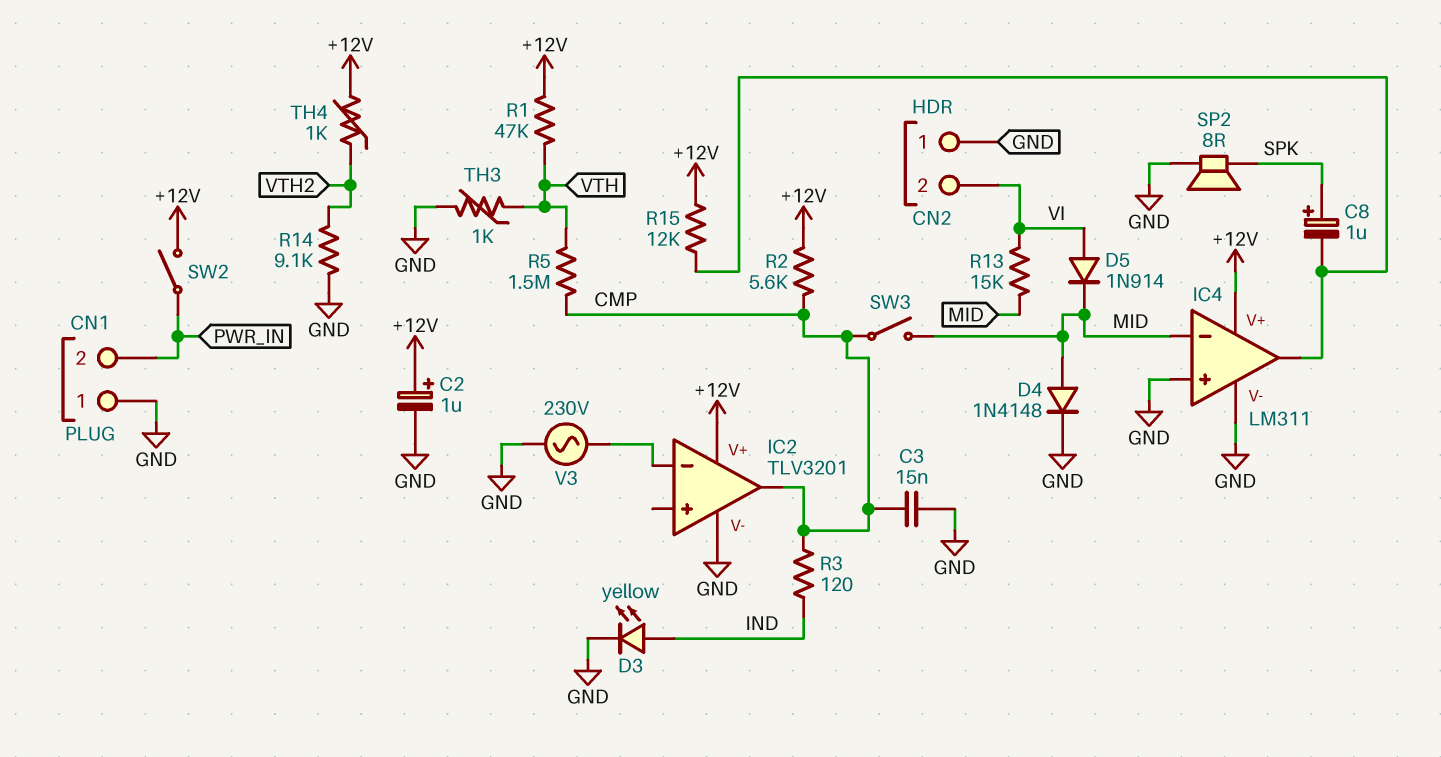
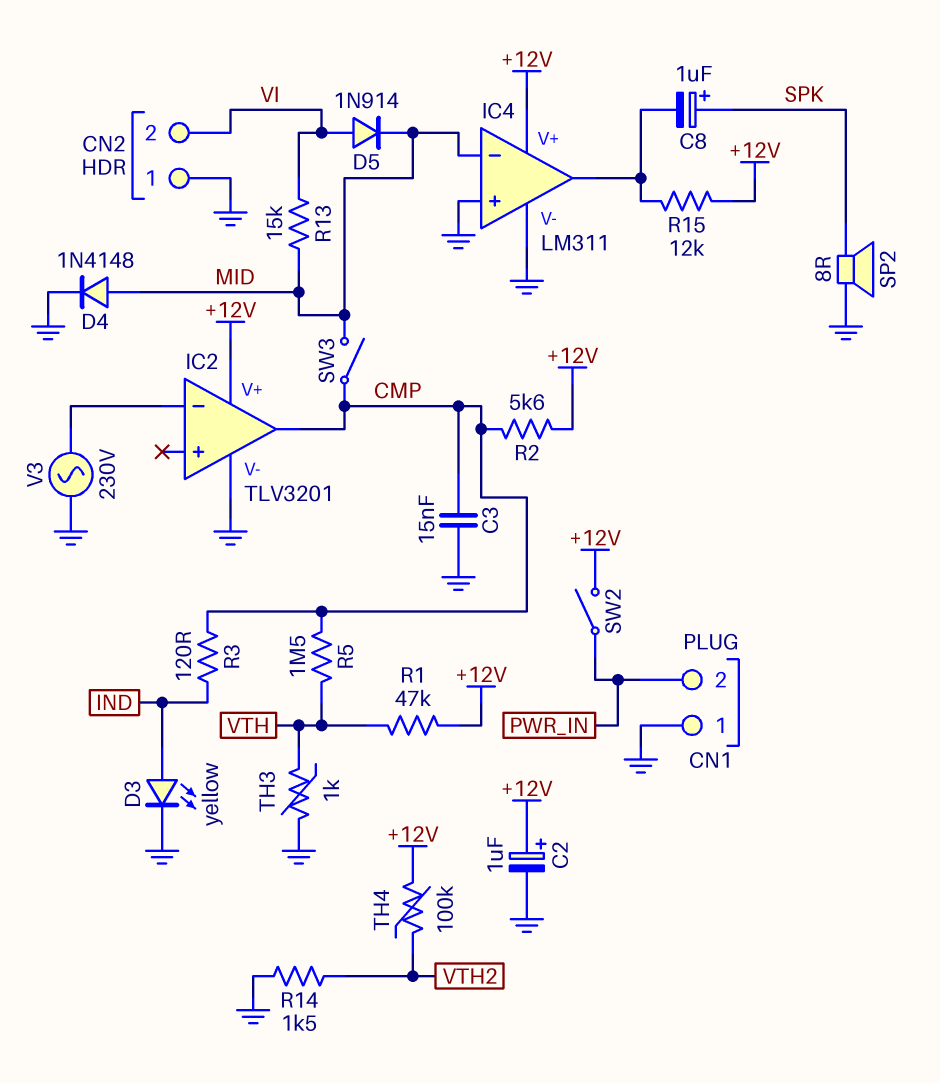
R14: 9.1k (GND, VTH2) -> 1.5k (GND, VTH2)
TH4: 1k (+12V, VTH2) -> 100k (+12V, VTH2)

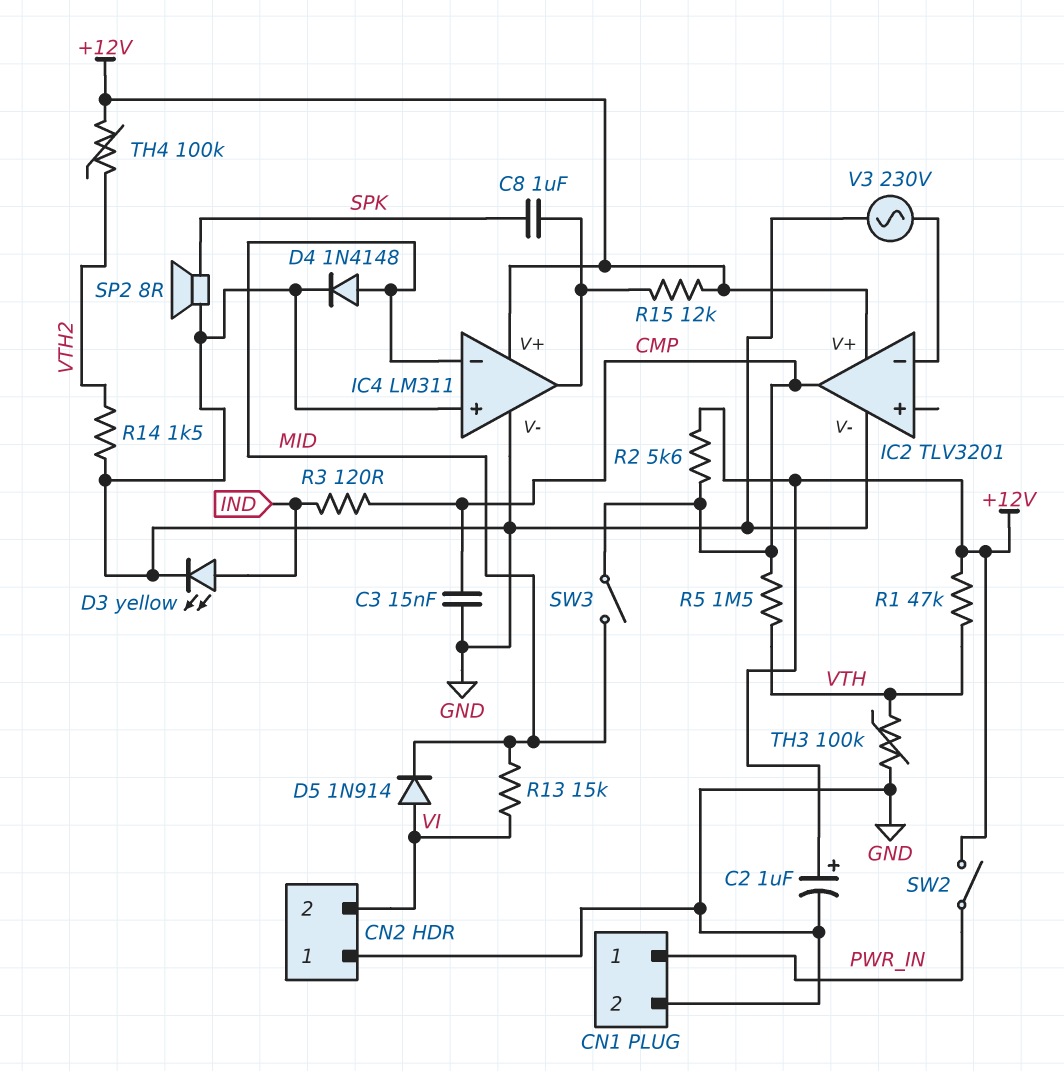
C8: 1uF (plus SPK, minus IC4/out) -> 1uF (IC4/out, SPK)
CN1 pin 1: GND -> PWR_IN
CN1 pin 2: PWR_IN -> GND
TH3: 1k (GND, VTH) -> 100k (GND, VTH)

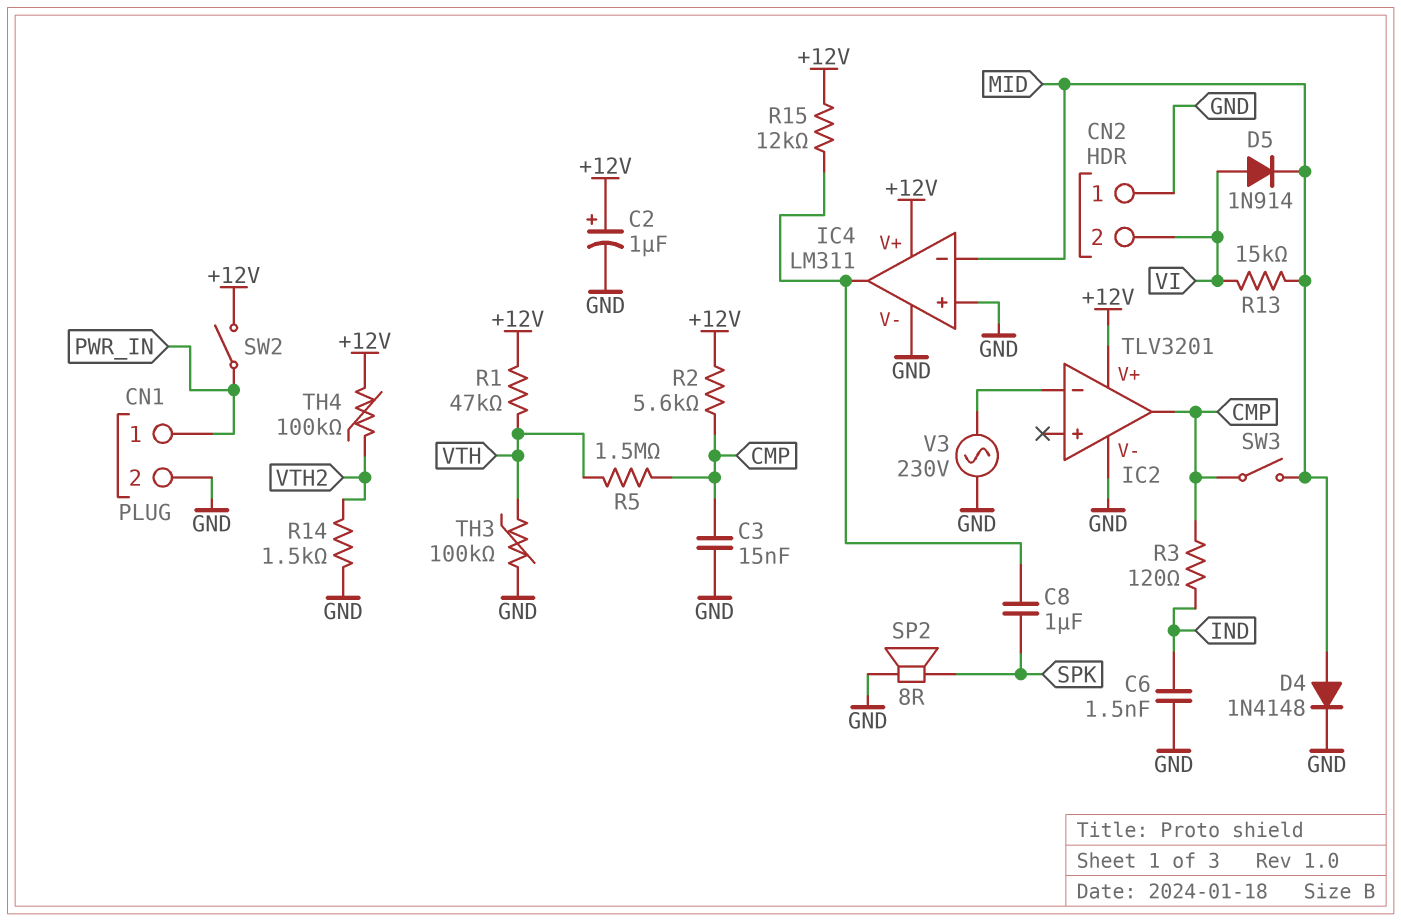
C6: none -> 1.5nF (GND, IND)
D3: LED yellow (A IND, K GND) -> none

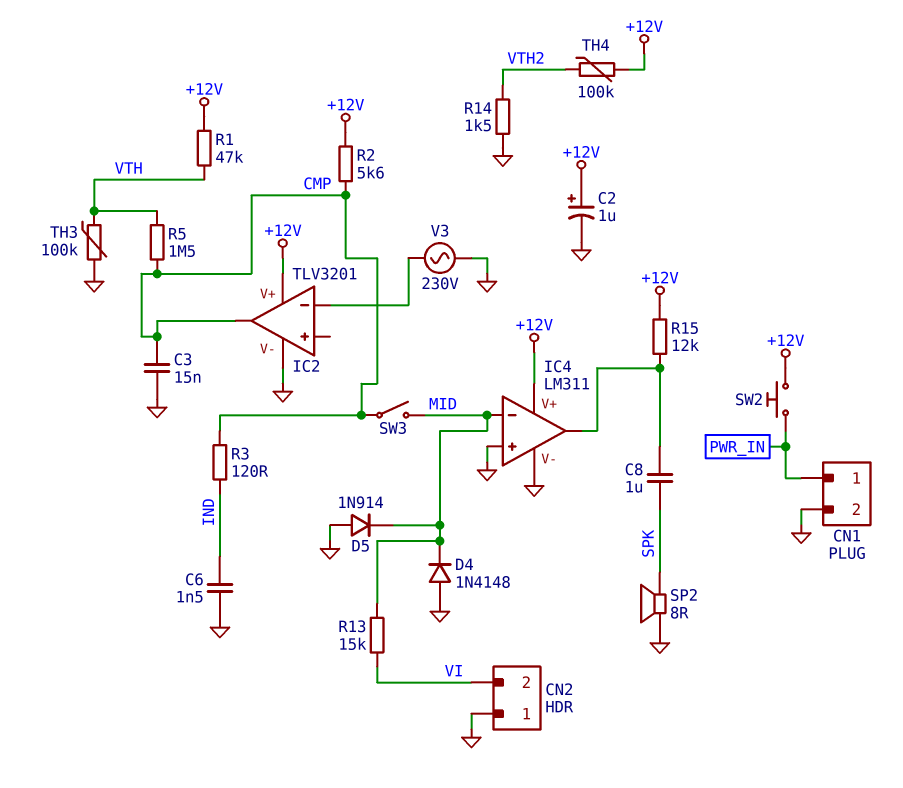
D4: diode 1N4148 (A MID, K GND) -> diode 1N4148 (A GND, K MID)
D5: diode 1N914 (A VI, K MID) -> diode 1N914 (A GND, K MID)
SW2: switch (+12V, PWR_IN) -> button (+12V, PWR_IN)

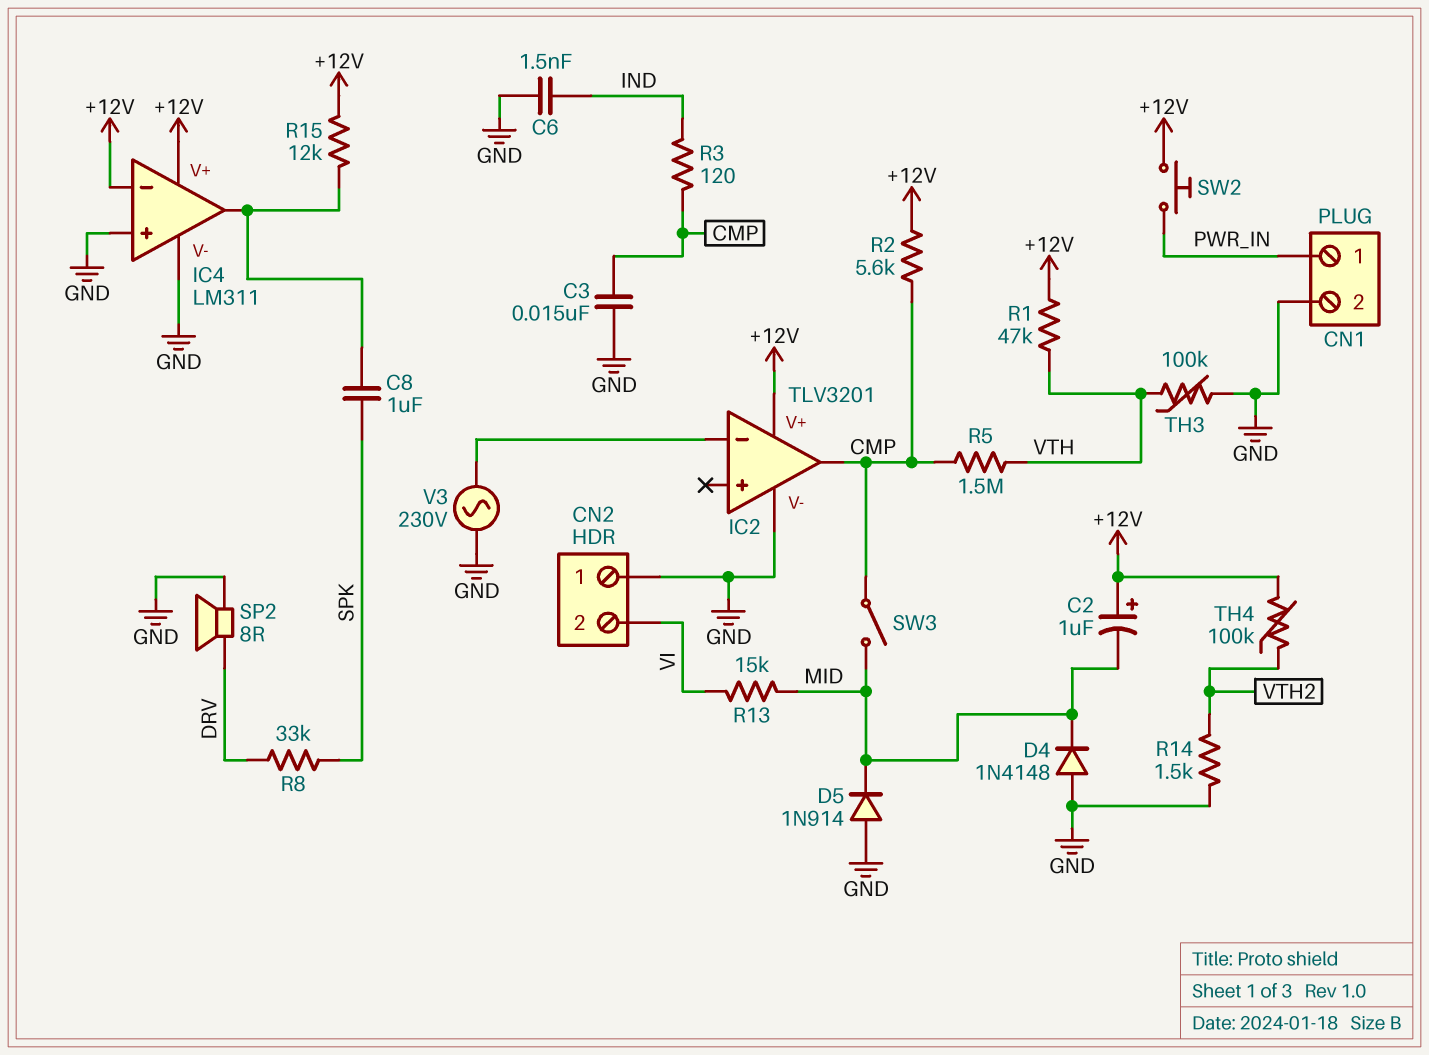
C2: 1uF (plus +12V, minus GND) -> 1uF (plus +12V, minus MID)
IC4 pin in-: MID -> +12V
R8: none -> 33k (DRV, SPK)
SP2: speaker 8R (GND, SPK) -> speaker 8R (DRV, GND)

